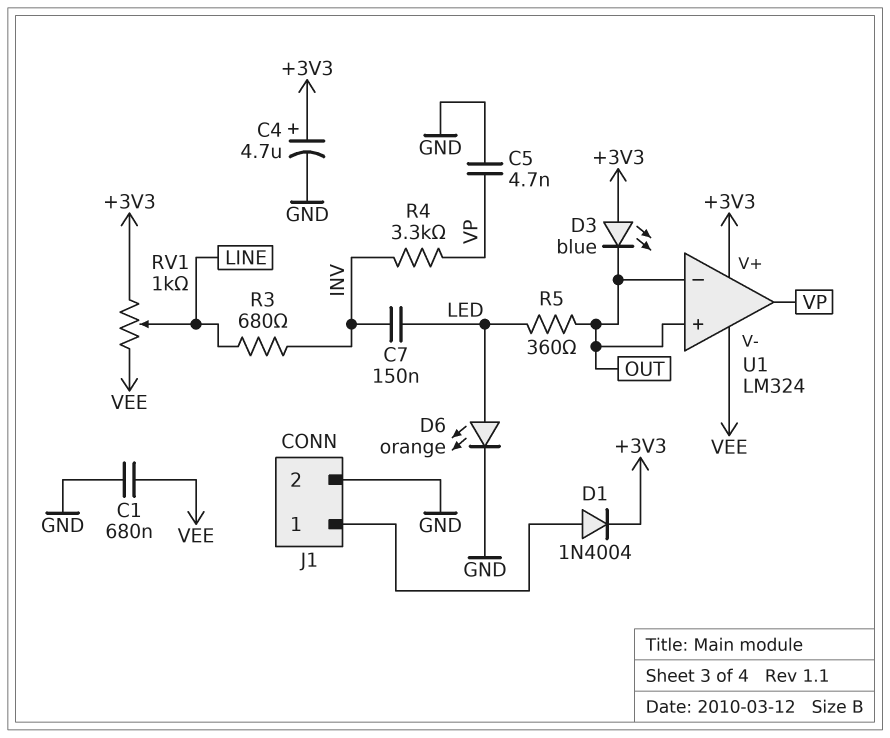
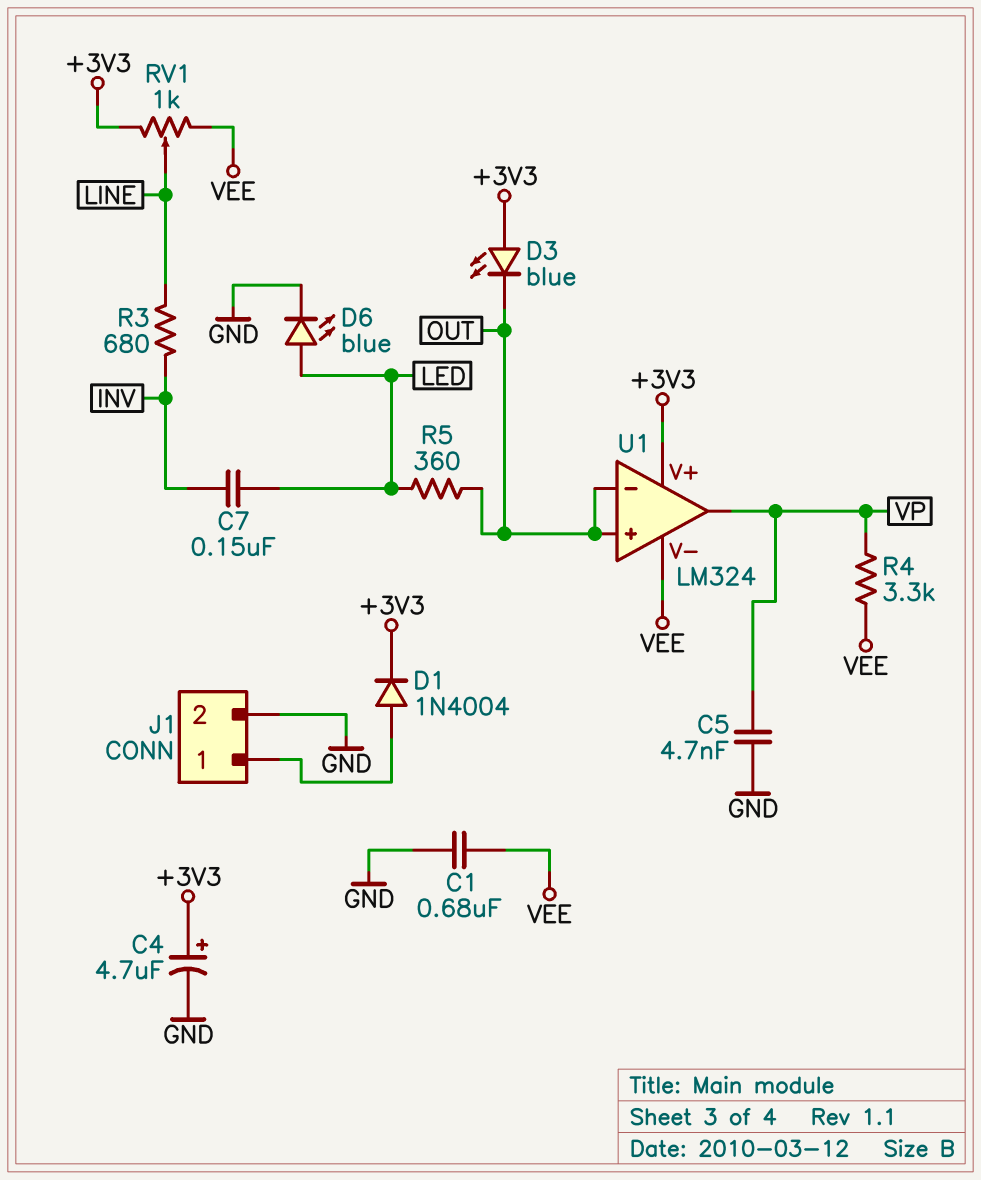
D6: LED orange (A LED, K GND) -> LED blue (A LED, K GND)
R4: 3.3k (INV, VP) -> 3.3k (VEE, VP)

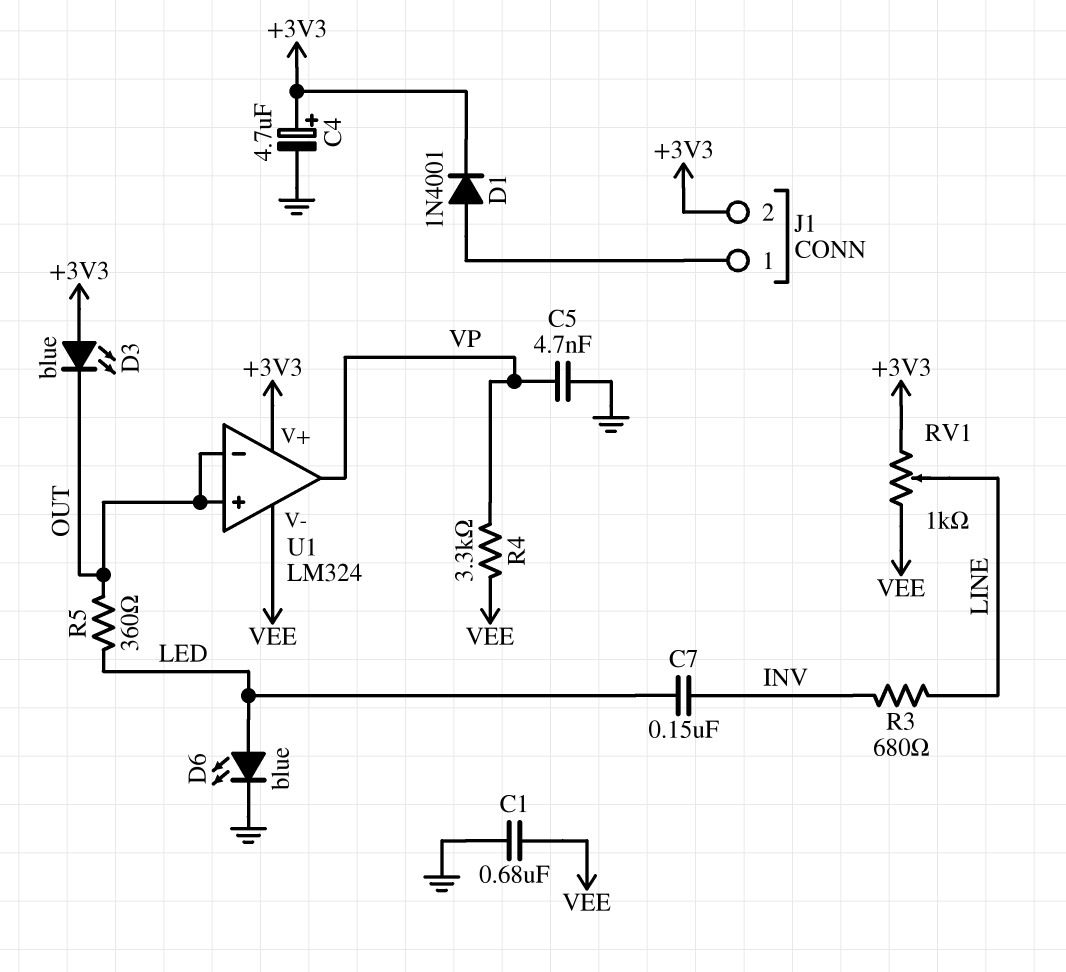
D1: diode 1N4004 (A J1/1, K +3V3) -> diode 1N4001 (A J1/1, K +3V3)
J1 pin 2: GND -> +3V3

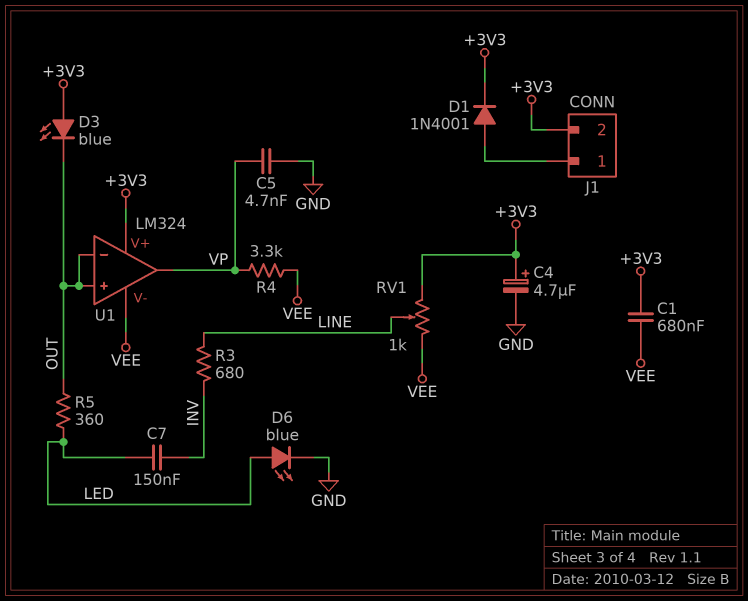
C1: 680nF (GND, VEE) -> 680nF (+3V3, VEE)

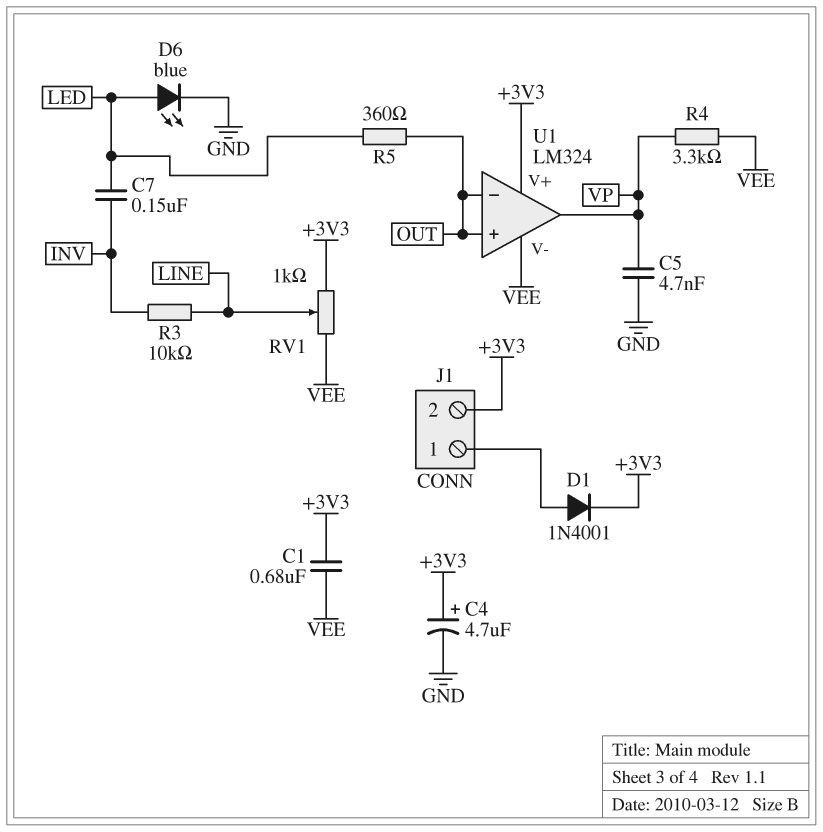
D3: LED blue (A +3V3, K OUT) -> none
R3: 680 (INV, LINE) -> 10k (INV, LINE)

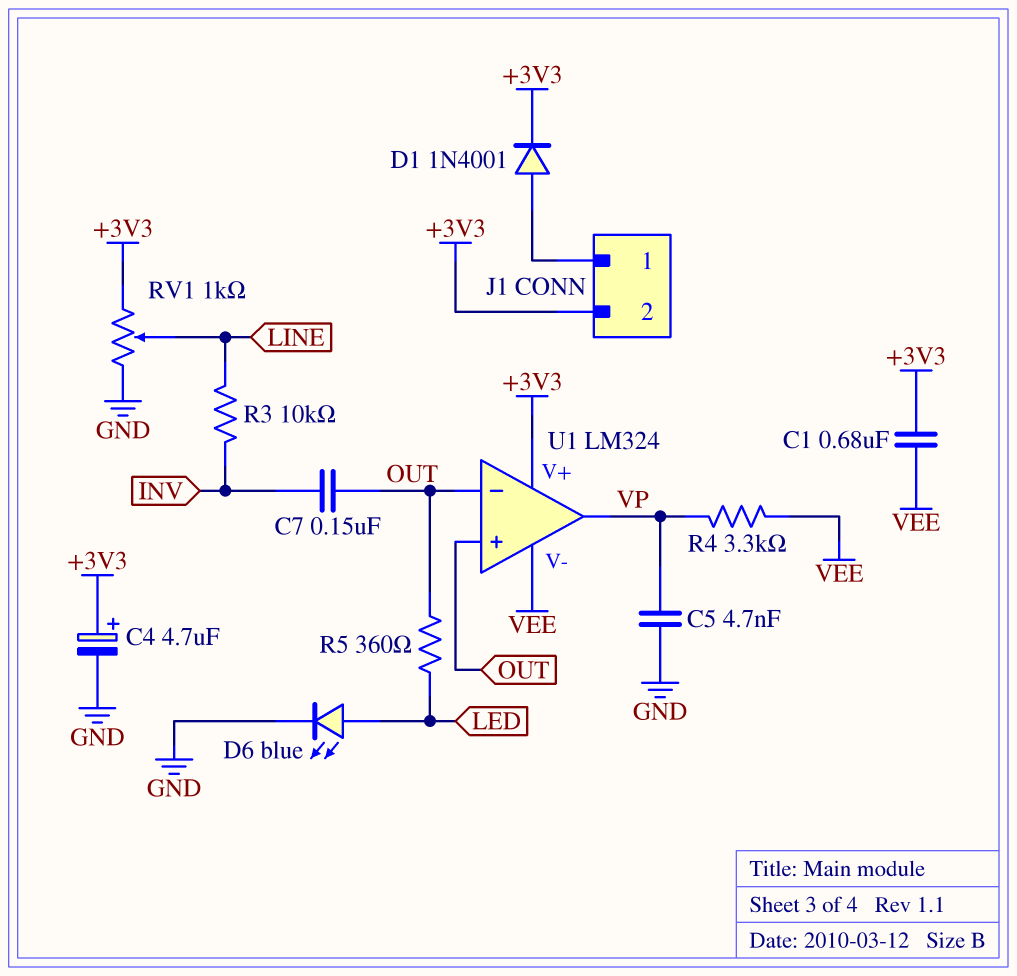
C7: 150nF (INV, LED) -> 150nF (INV, OUT)
RV1: 1k (+3V3, VEE, wiper LINE) -> 1k (+3V3, GND, wiper LINE)

